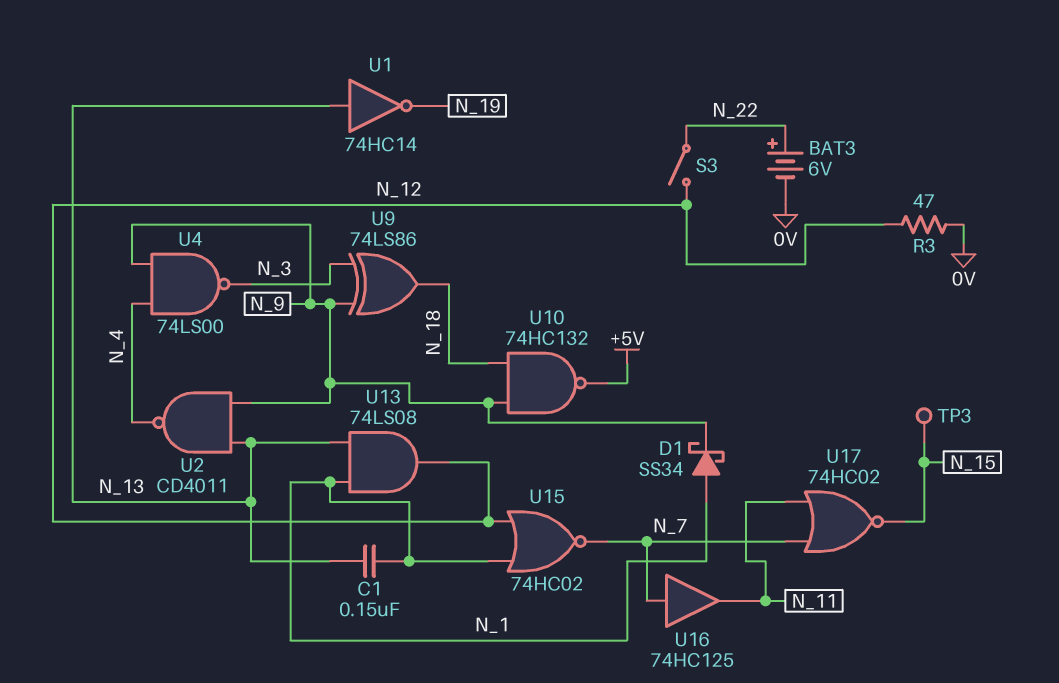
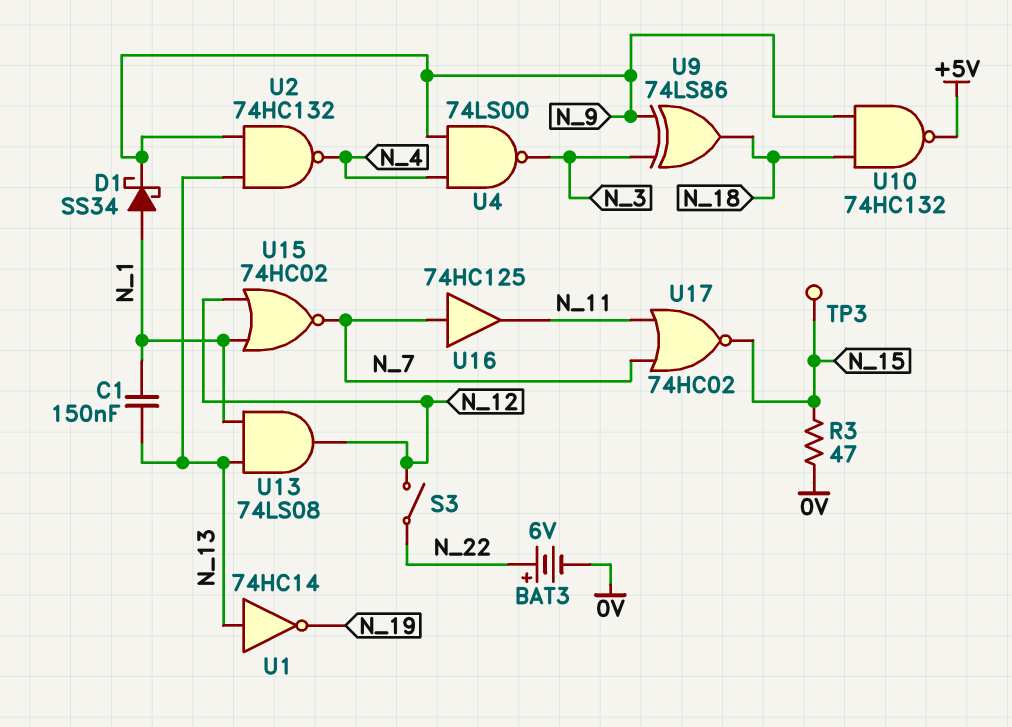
R3: 47 (0V, N_12) -> 47 (0V, N_15)
U2: NAND CD4011 (in N_9, in N_13, out N_4) -> NAND 74HC132 (in N_9, in N_13, out N_4)

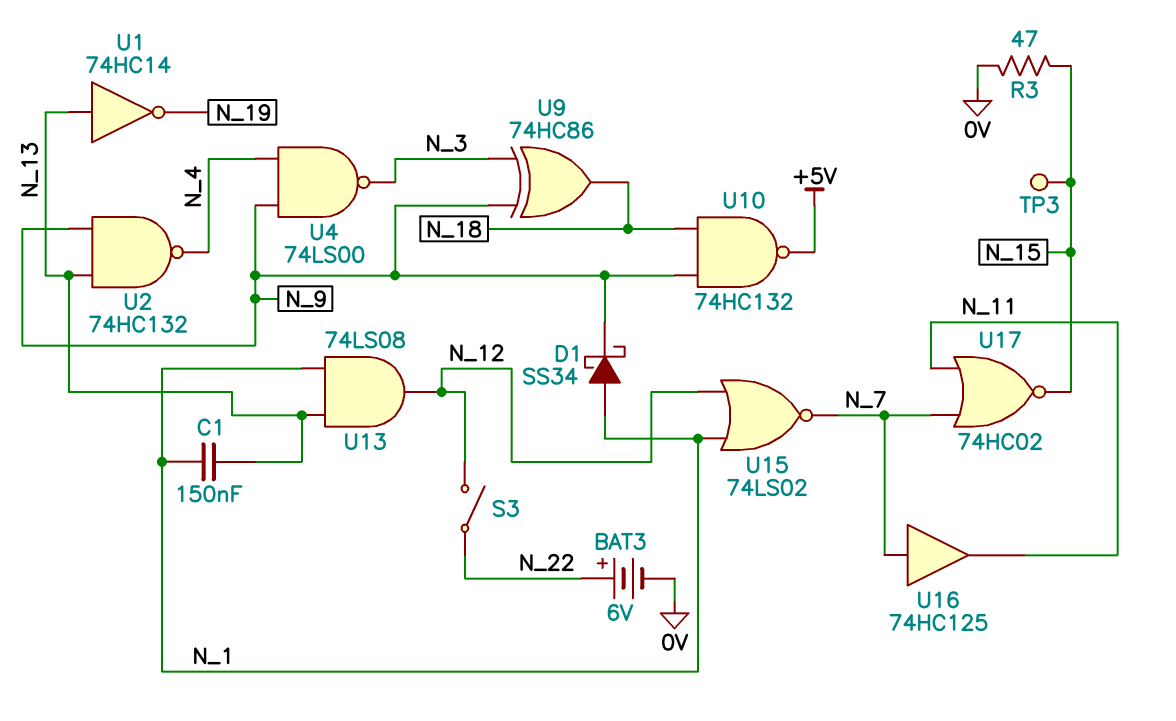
U9: XOR 74LS86 (in N_3, in N_9, out N_18) -> XOR 74HC86 (in N_3, in N_9, out N_18)
U15: NOR 74HC02 (in N_1, in N_12, out N_7) -> NOR 74LS02 (in N_1, in N_12, out N_7)

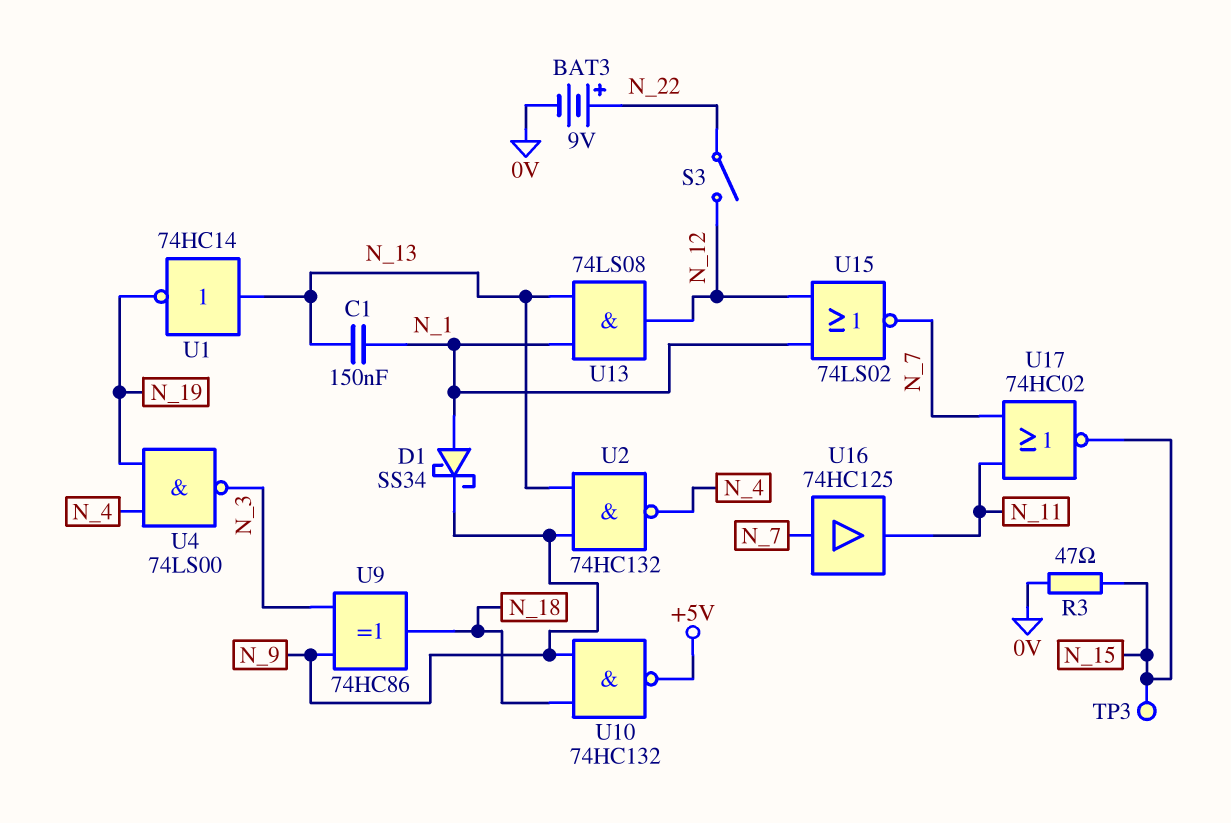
BAT3: 6V (plus N_22, minus 0V) -> 9V (plus N_22, minus 0V)
U4: NAND 74LS00 (in N_4, in N_9, out N_3) -> NAND 74LS00 (in N_4, in N_19, out N_3)

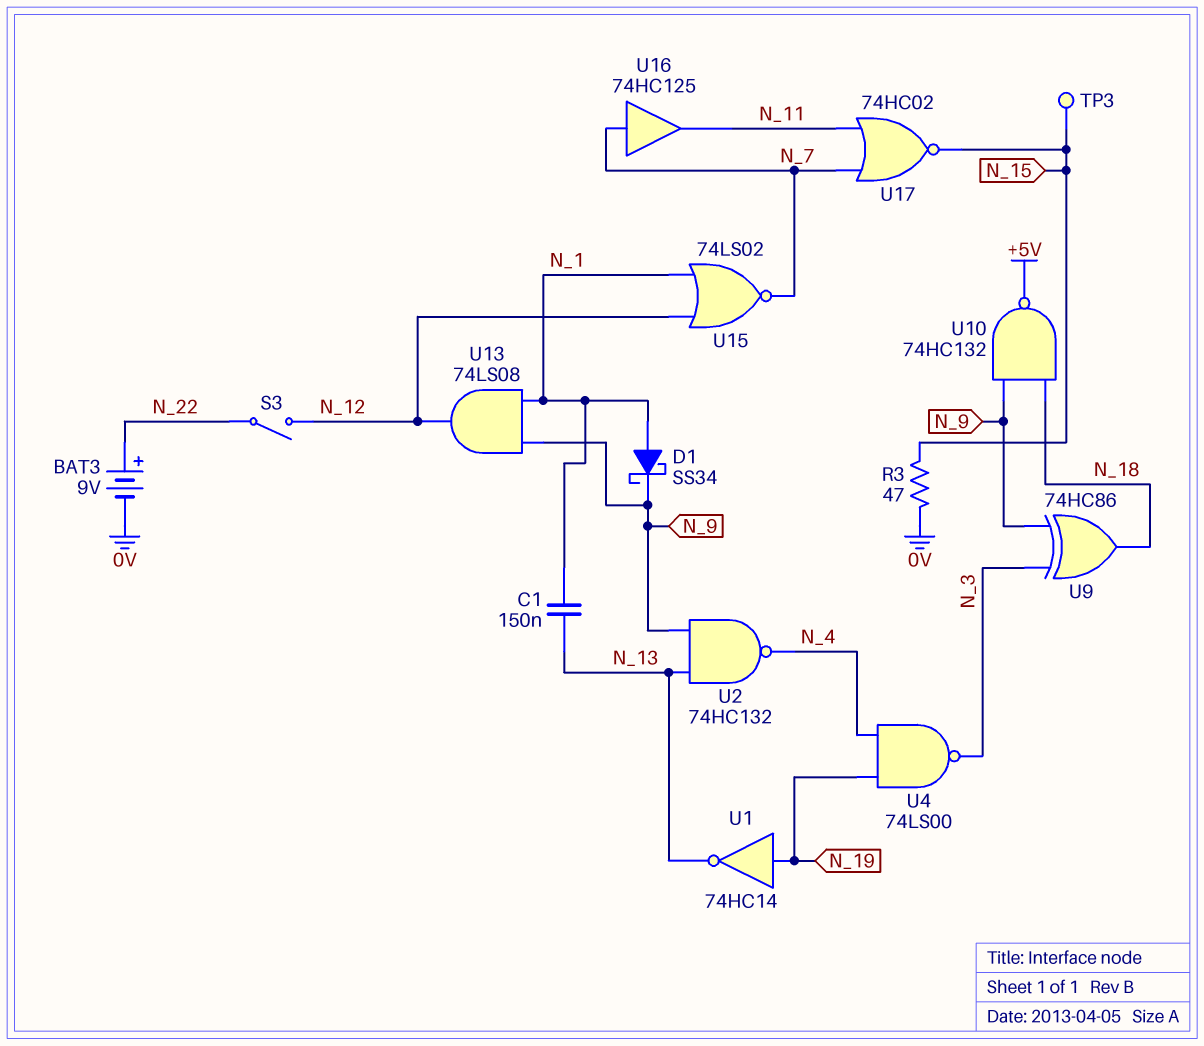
U1: NOT 74HC14 (in N_13, out N_19) -> NOT 74HC14 (in N_19, out N_13)
U13: AND 74LS08 (in N_1, in N_13, out N_12) -> AND 74LS08 (in N_1, in N_9, out N_12)

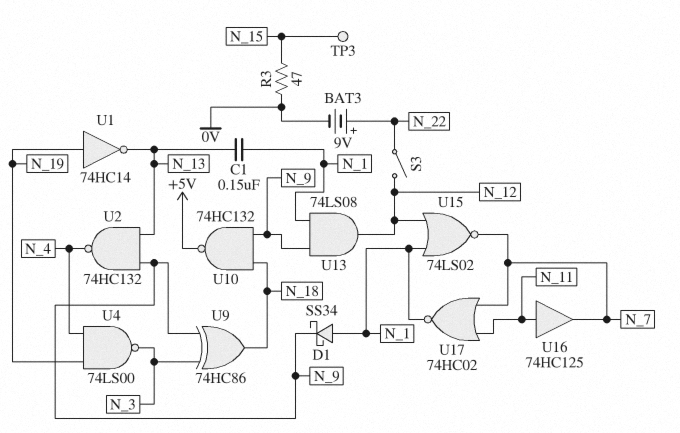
U16: buffer 74HC125 (in N_7, out N_11) -> buffer 74HC125 (in N_11, out N_7)
U17: NOR 74HC02 (in N_7, in N_11, out N_15) -> NOR 74HC02 (in N_7, in N_11, out N_1)

